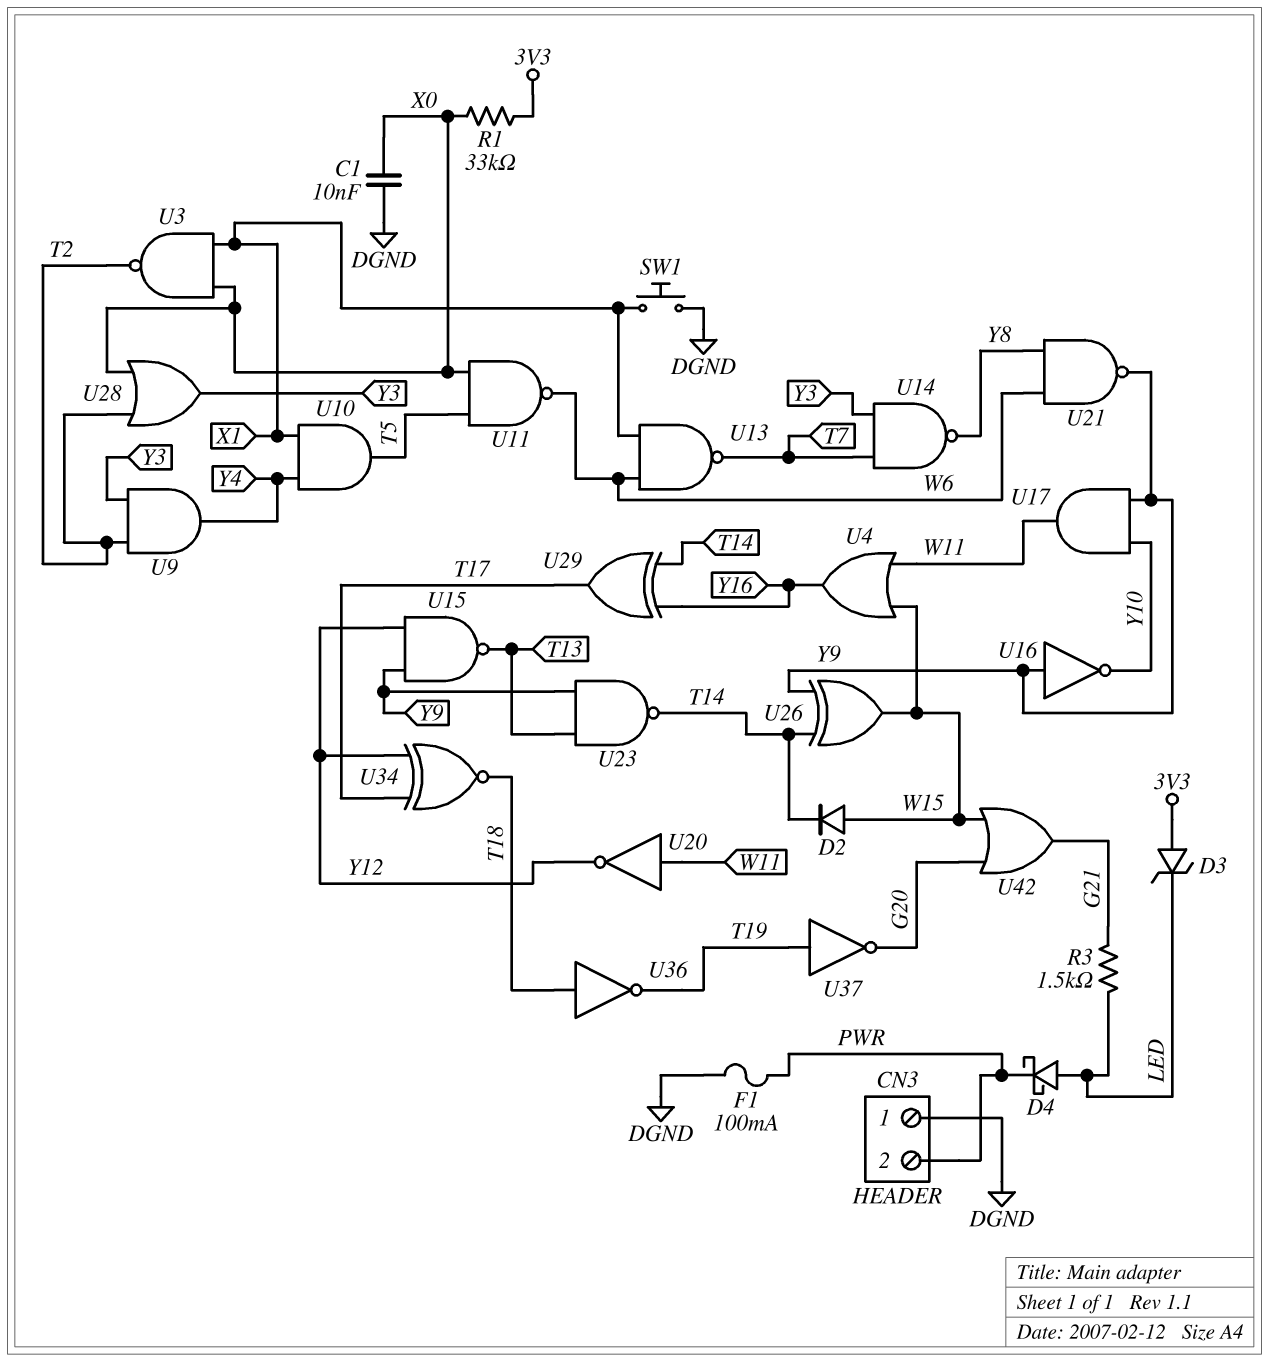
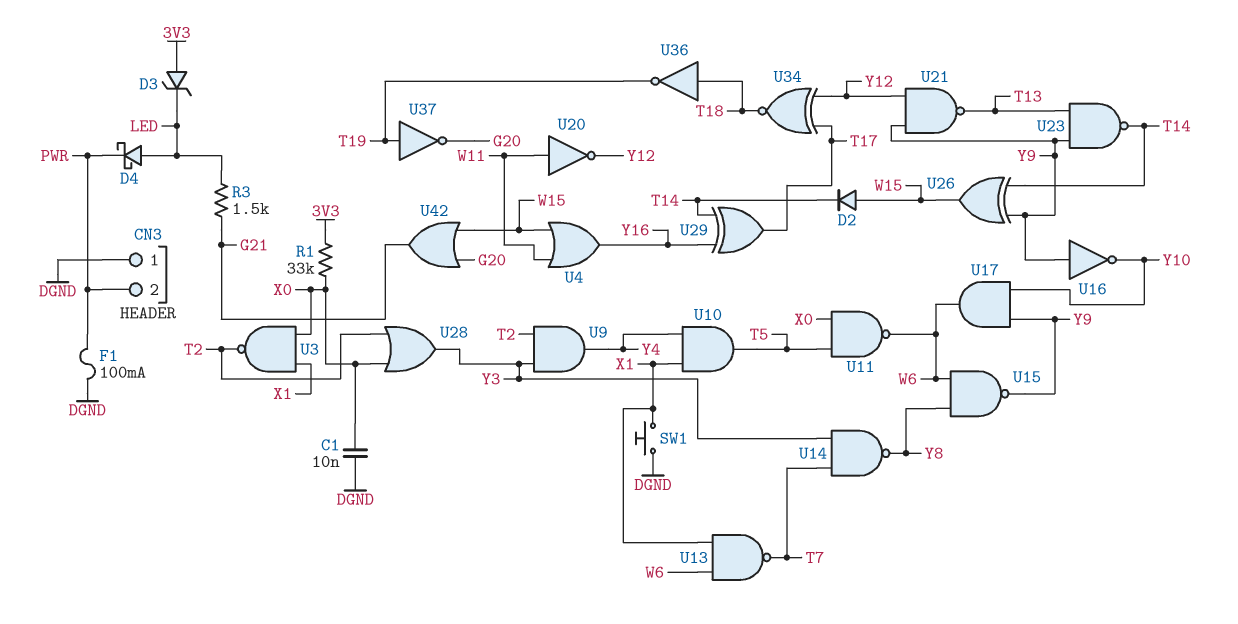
U15: NAND (in Y9, in Y12, out T13) -> NAND (in W6, in Y8, out Y9)
U17: AND (in Y9, in Y10, out W11) -> AND (in Y9, in Y10, out W6)
U21: NAND (in W6, in Y8, out Y9) -> NAND (in Y9, in Y12, out T13)

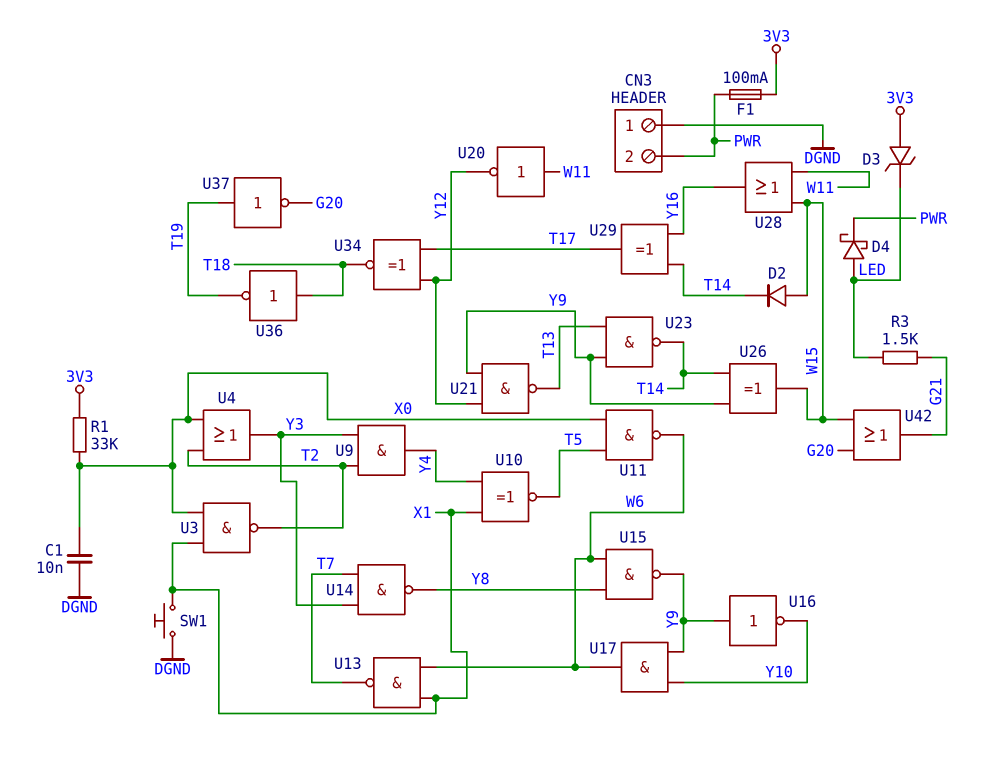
F1: 100mA (DGND, PWR) -> 100mA (3V3, PWR)
U4: OR (in W11, in W15, out Y16) -> OR (in T2, in X0, out Y3)
U10: AND (in X1, in Y4, out T5) -> XNOR (in X1, in Y4, out T5)
U28: OR (in T2, in X0, out Y3) -> OR (in W11, in W15, out Y16)

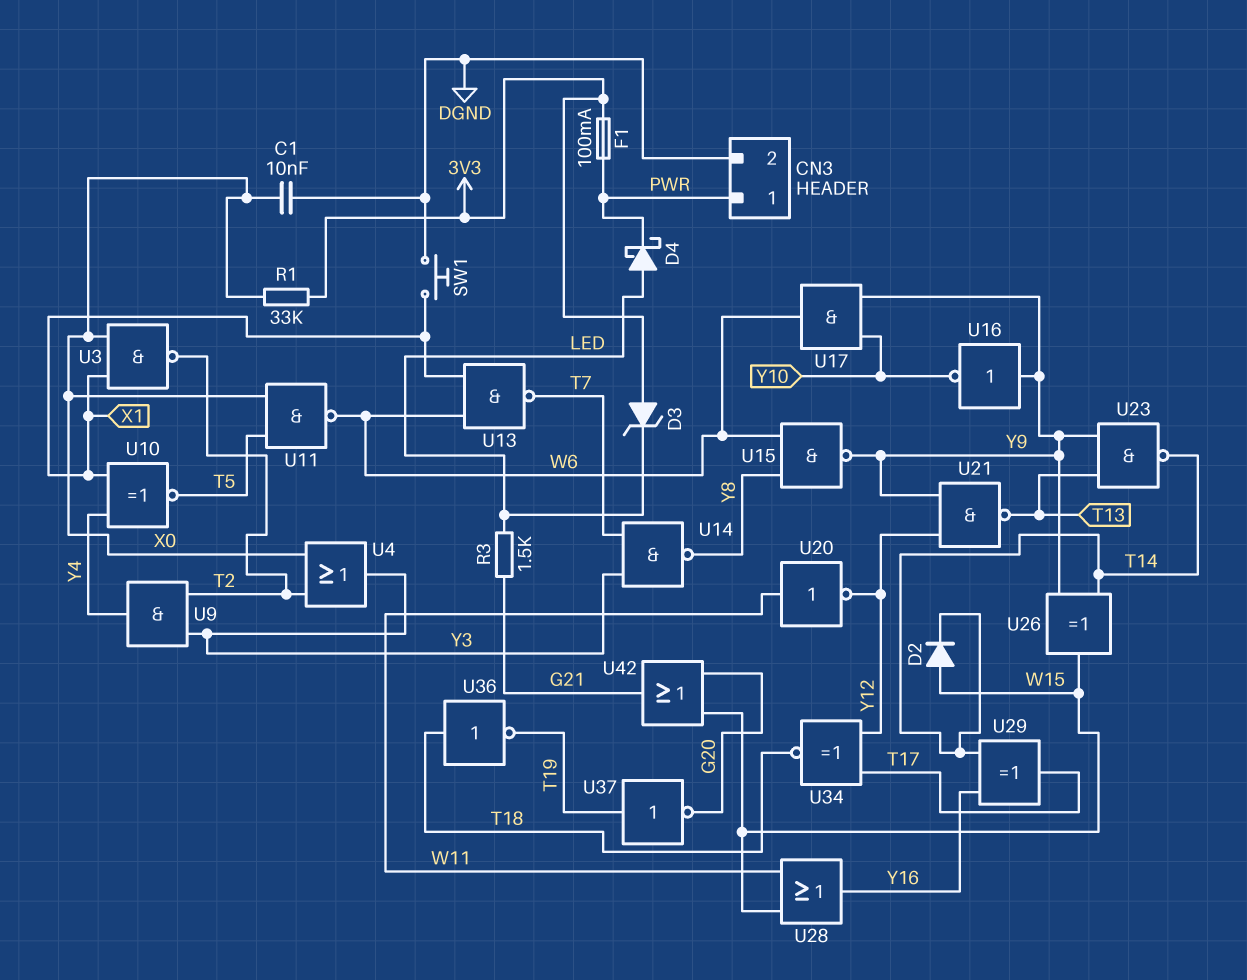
CN3 pin 1: DGND -> PWR
CN3 pin 2: PWR -> DGND

